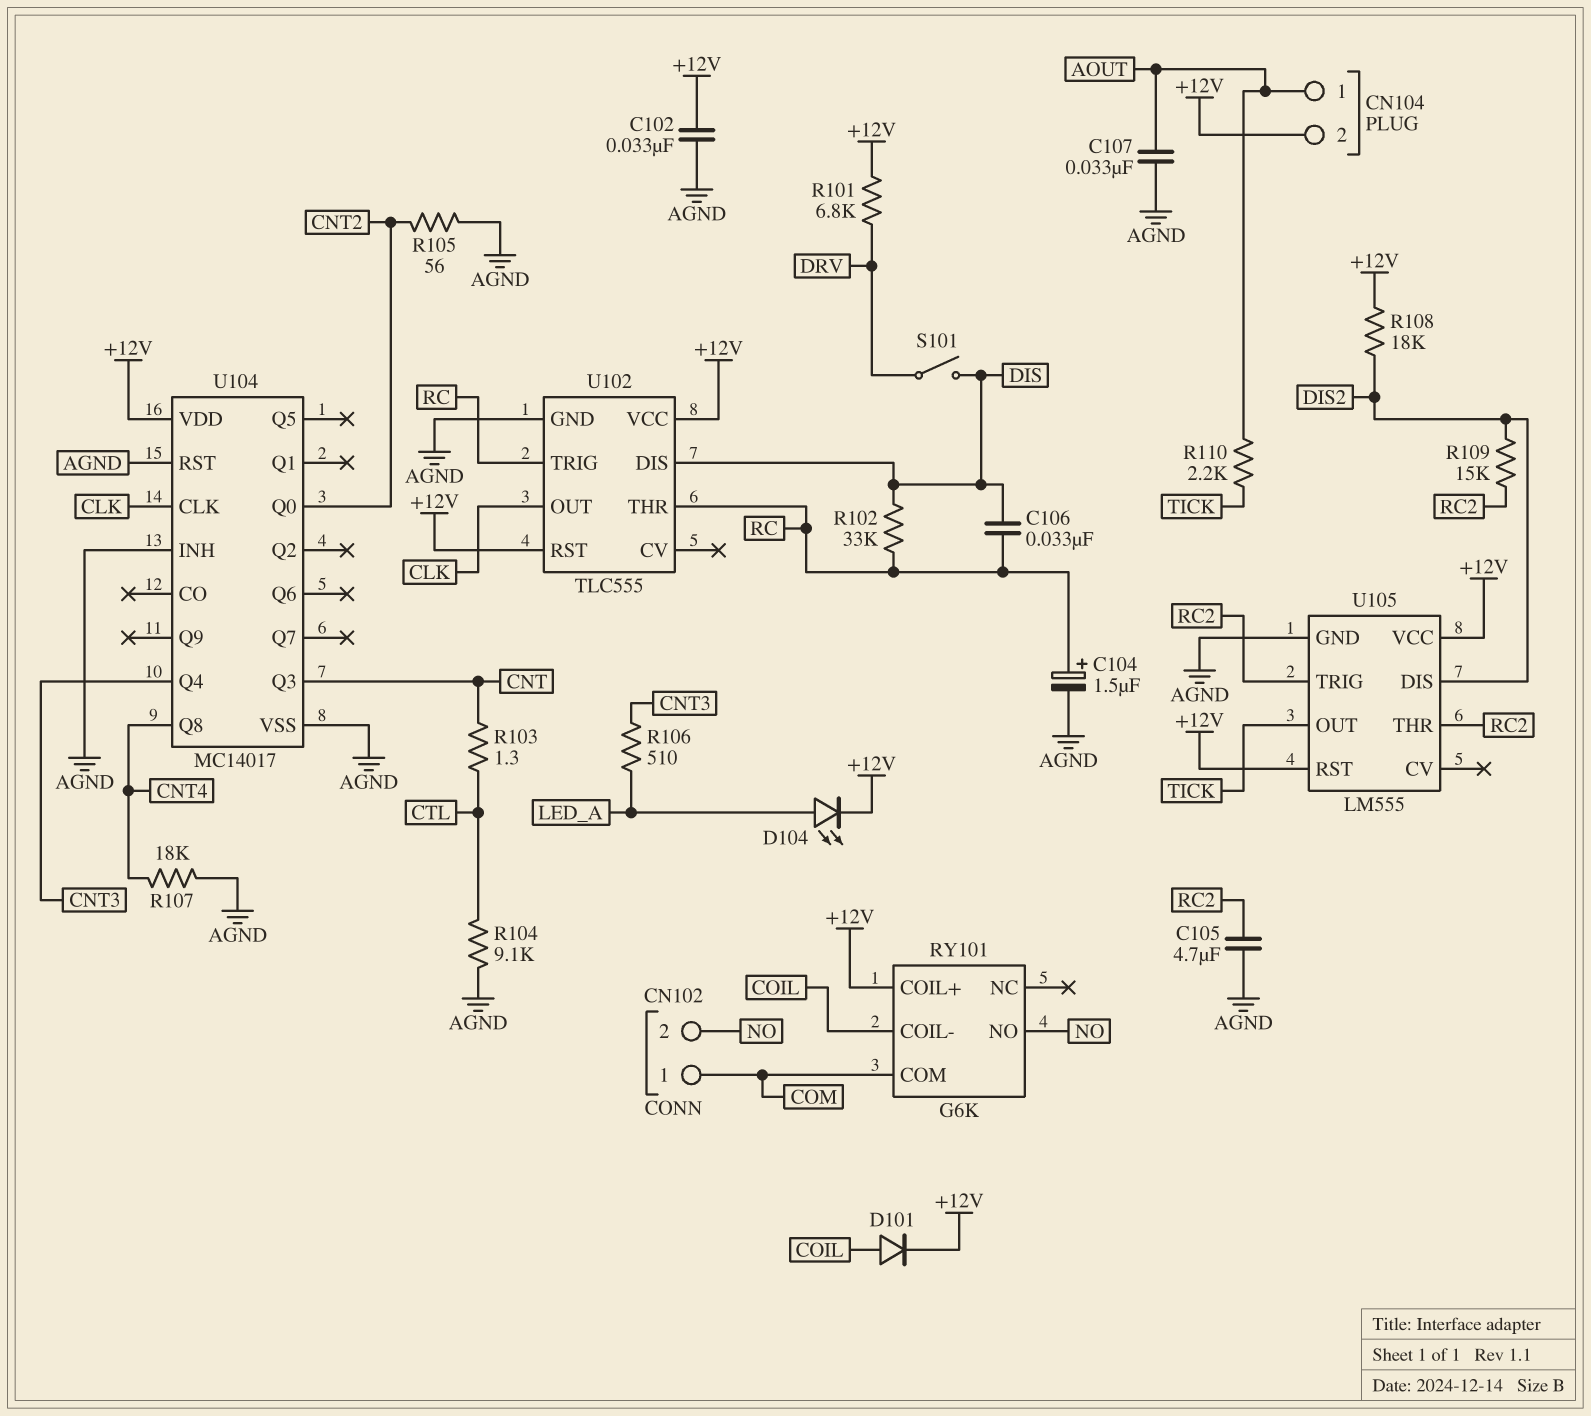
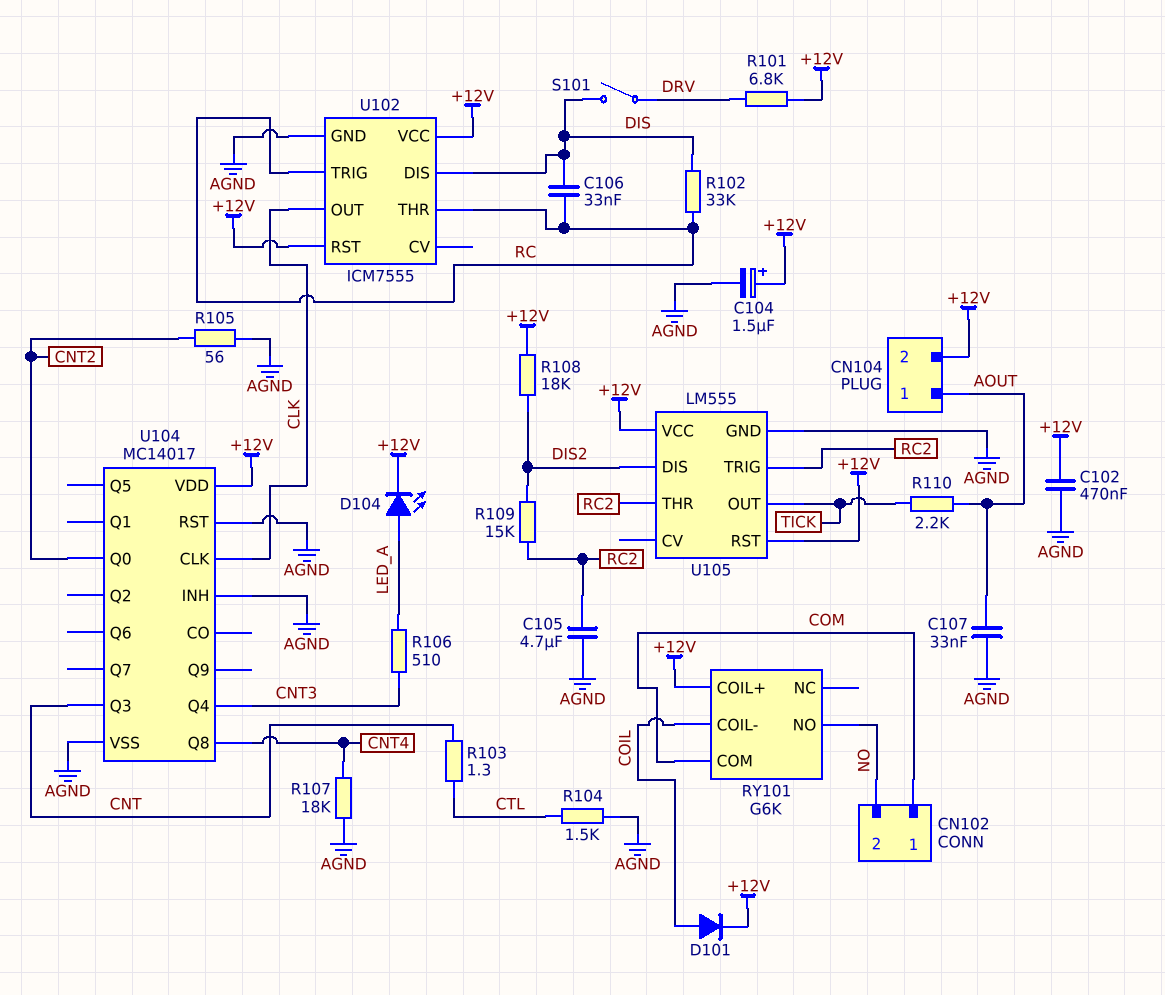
C102: 33nF (+12V, AGND) -> 470nF (+12V, AGND)
C104: 1.5uF (plus RC, minus AGND) -> 1.5uF (plus +12V, minus AGND)
R104: 9.1k (AGND, CTL) -> 1.5k (AGND, CTL)
U102: TLC555 -> ICM7555

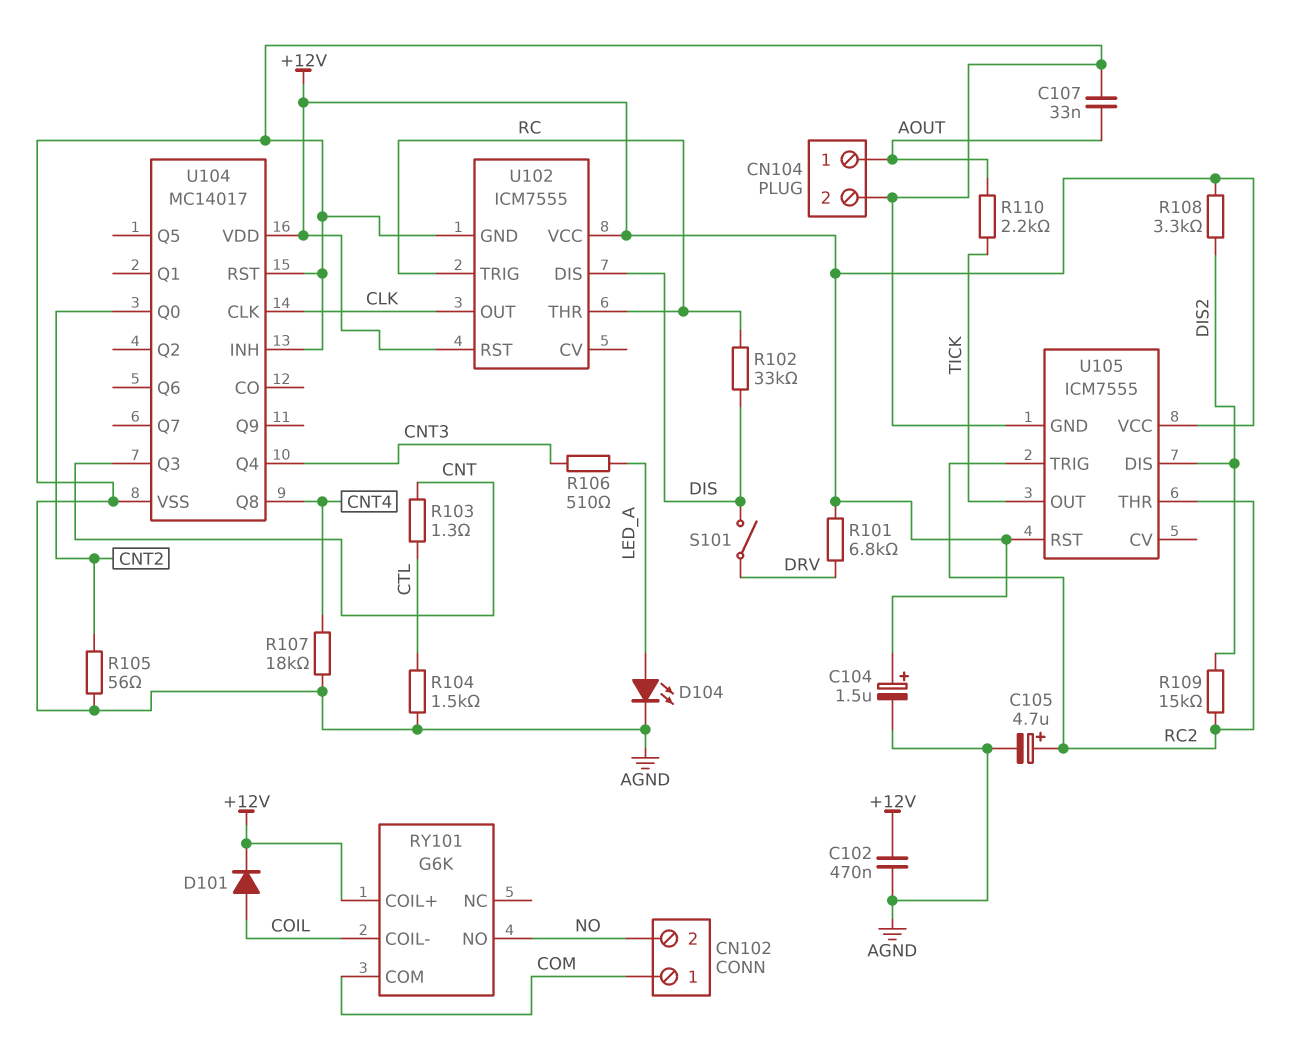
C105: 4.7uF (AGND, RC2) -> 4.7uF (plus RC2, minus AGND)
C106: 33nF (DIS, RC) -> none
CN104 pin 2: +12V -> AGND
D104: LED (A LED_A, K +12V) -> LED (A LED_A, K AGND)
R108: 18k (+12V, DIS2) -> 3.3k (+12V, DIS2)
U105: LM555 -> ICM7555

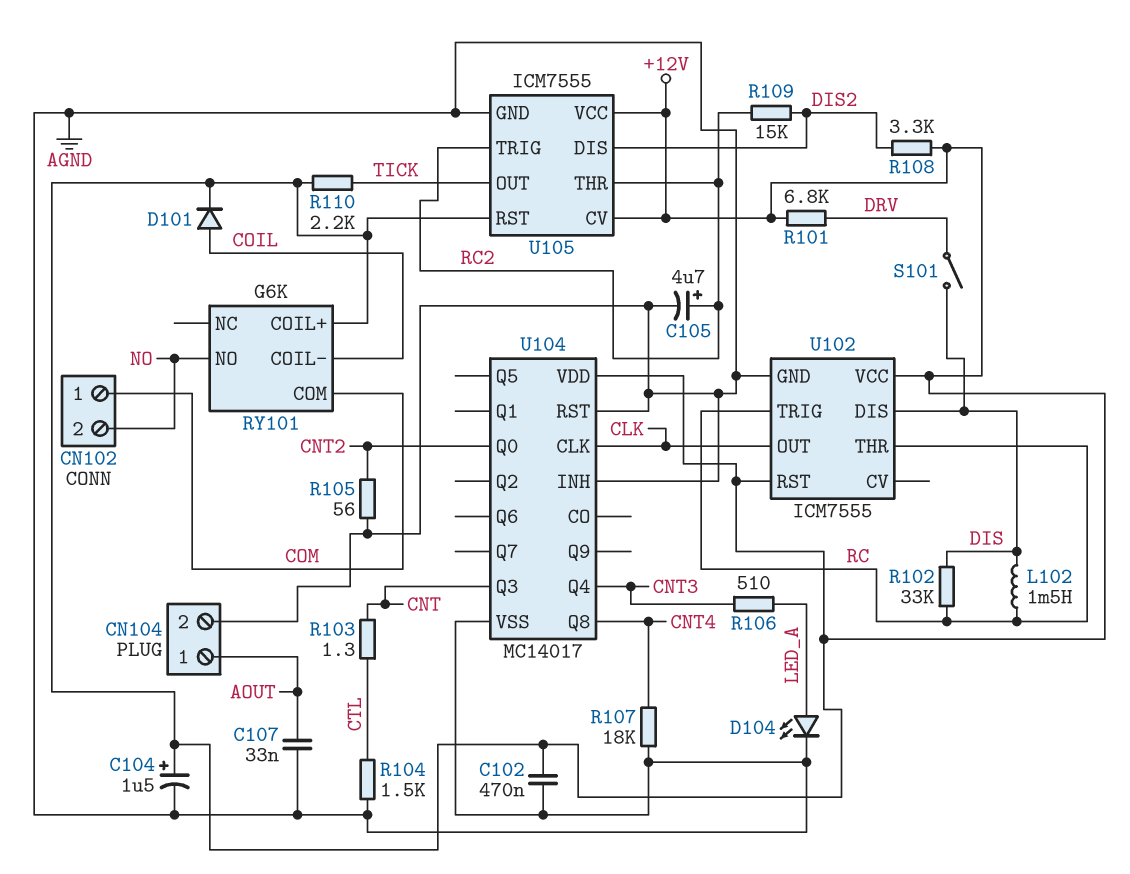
L102: none -> 1.5mH (DIS, RC)
R110: 2.2k (AOUT, TICK) -> 2.2k (+12V, TICK)
U105 pin CV: none -> +12V

